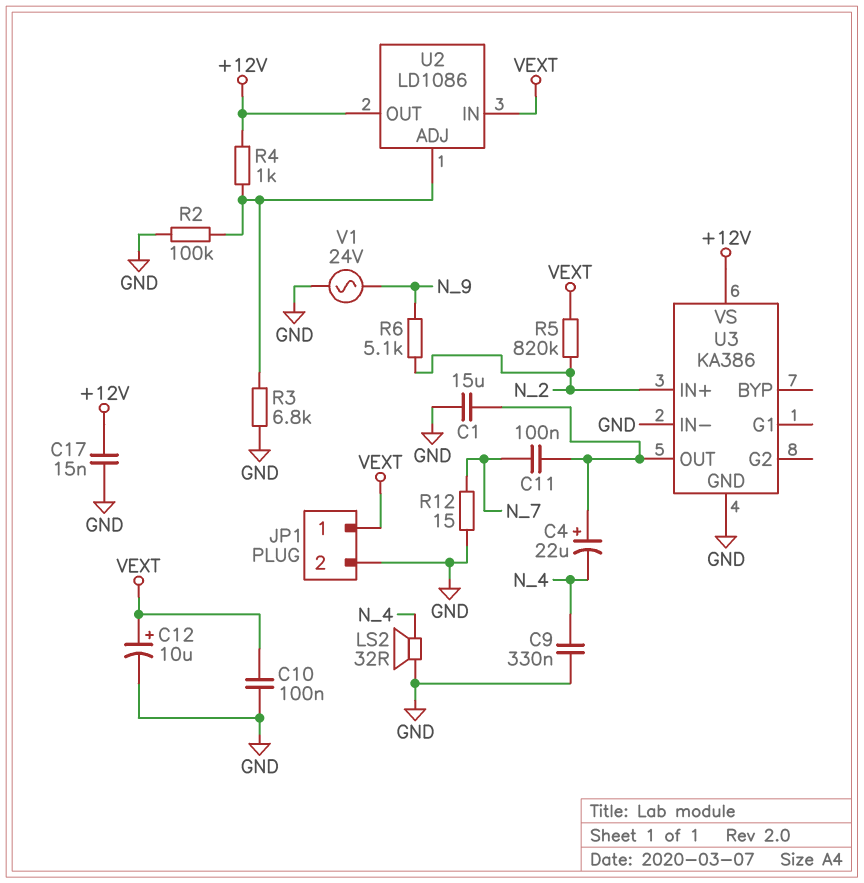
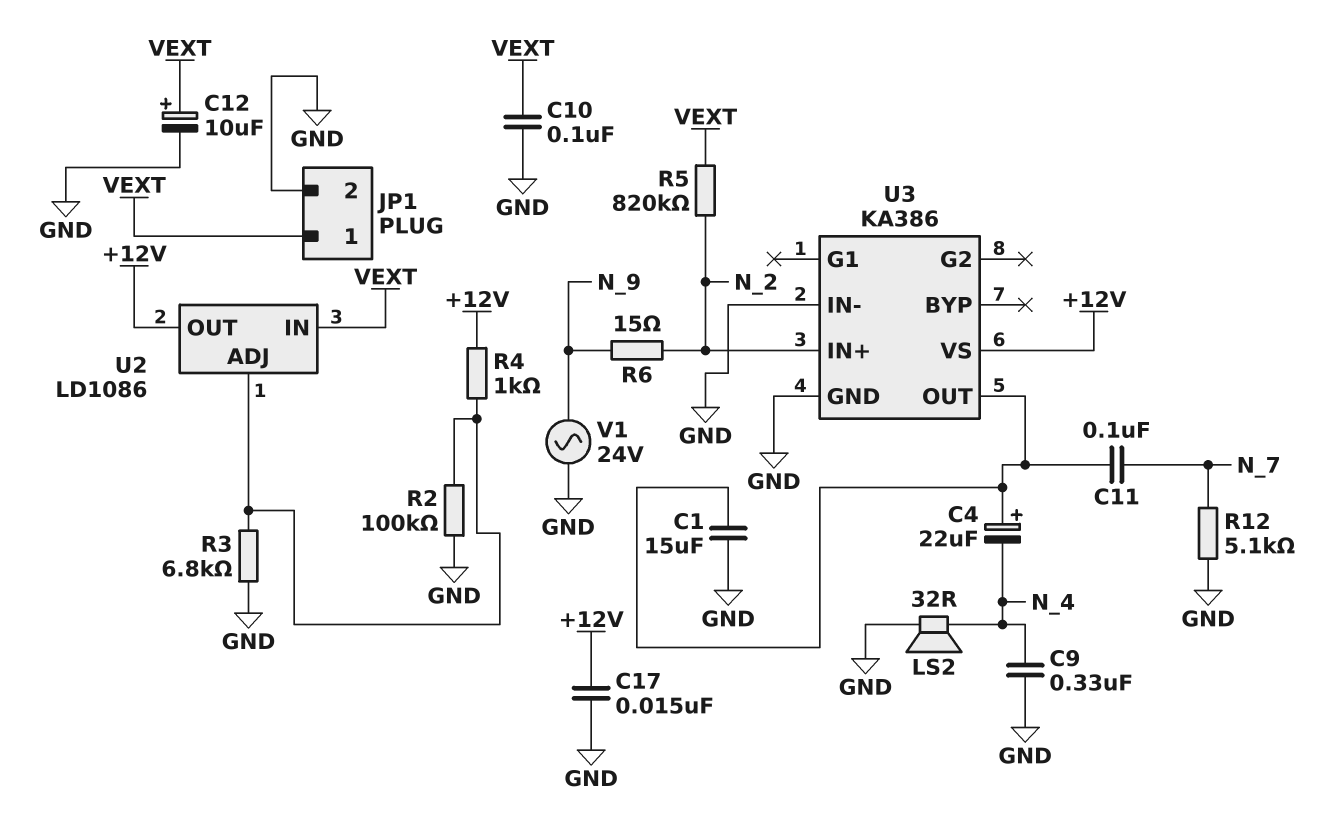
R6: 5.1k (N_2, N_9) -> 15 (N_2, N_9)
R12: 15 (GND, N_7) -> 5.1k (GND, N_7)

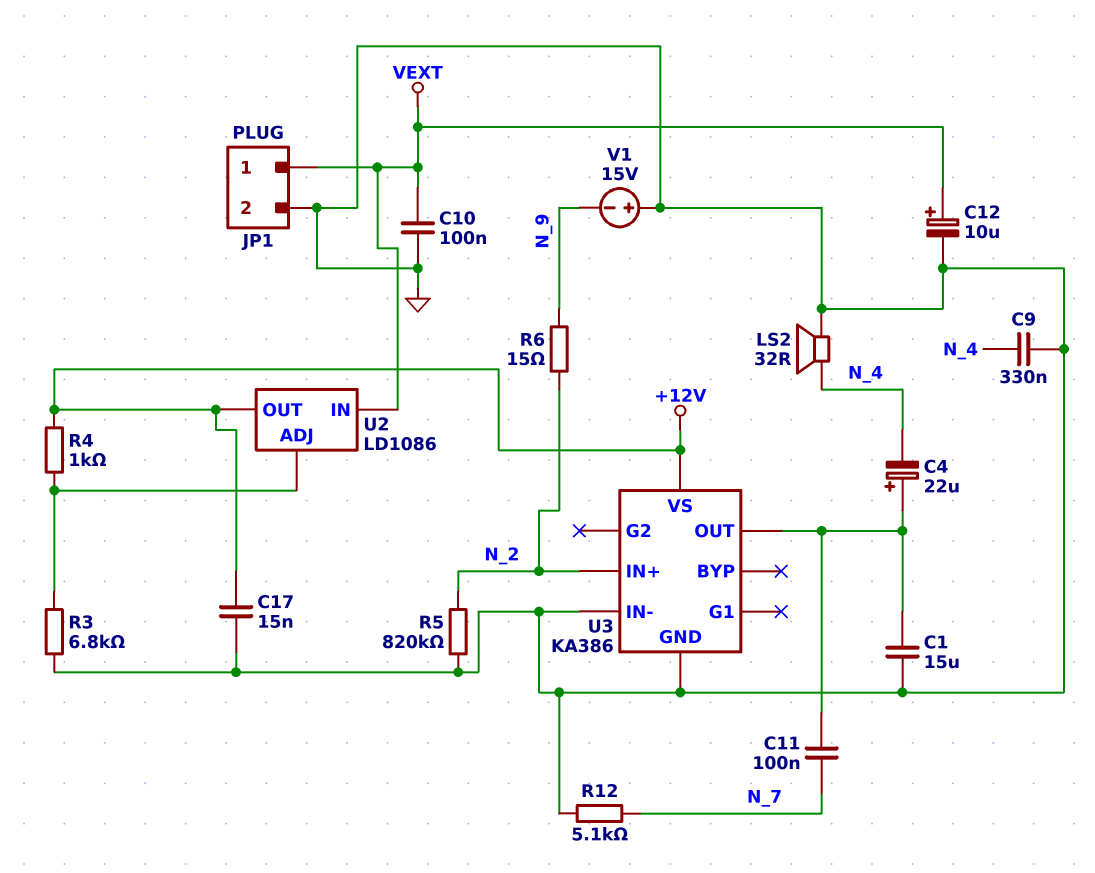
R2: 100k (GND, U2/ADJ) -> none
R5: 820k (N_2, VEXT) -> 820k (GND, N_2)
V1: AC 24V (GND, N_9) -> 15V (plus GND, minus N_9)

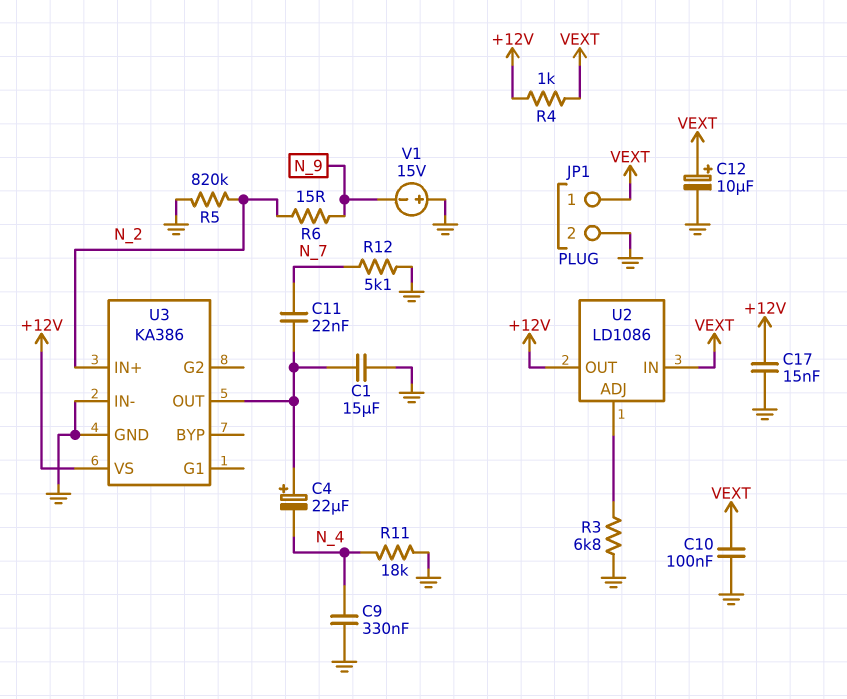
C11: 100nF (N_7, U3/OUT) -> 22nF (N_7, U3/OUT)
LS2: speaker 32R (GND, N_4) -> none
R4: 1k (+12V, U2/ADJ) -> 1k (+12V, VEXT)
R11: none -> 18k (GND, N_4)

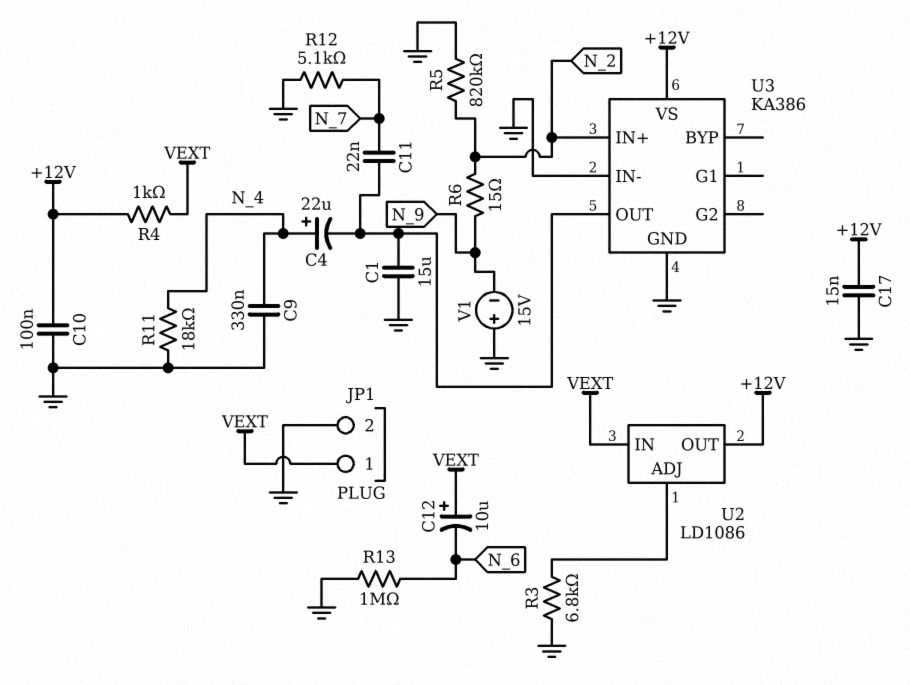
C4: 22uF (plus U3/OUT, minus N_4) -> 22uF (plus N_4, minus U3/OUT)
C10: 100nF (GND, VEXT) -> 100nF (+12V, GND)
C12: 10uF (plus VEXT, minus GND) -> 10uF (plus VEXT, minus N_6)
R13: none -> 1M (GND, N_6)

